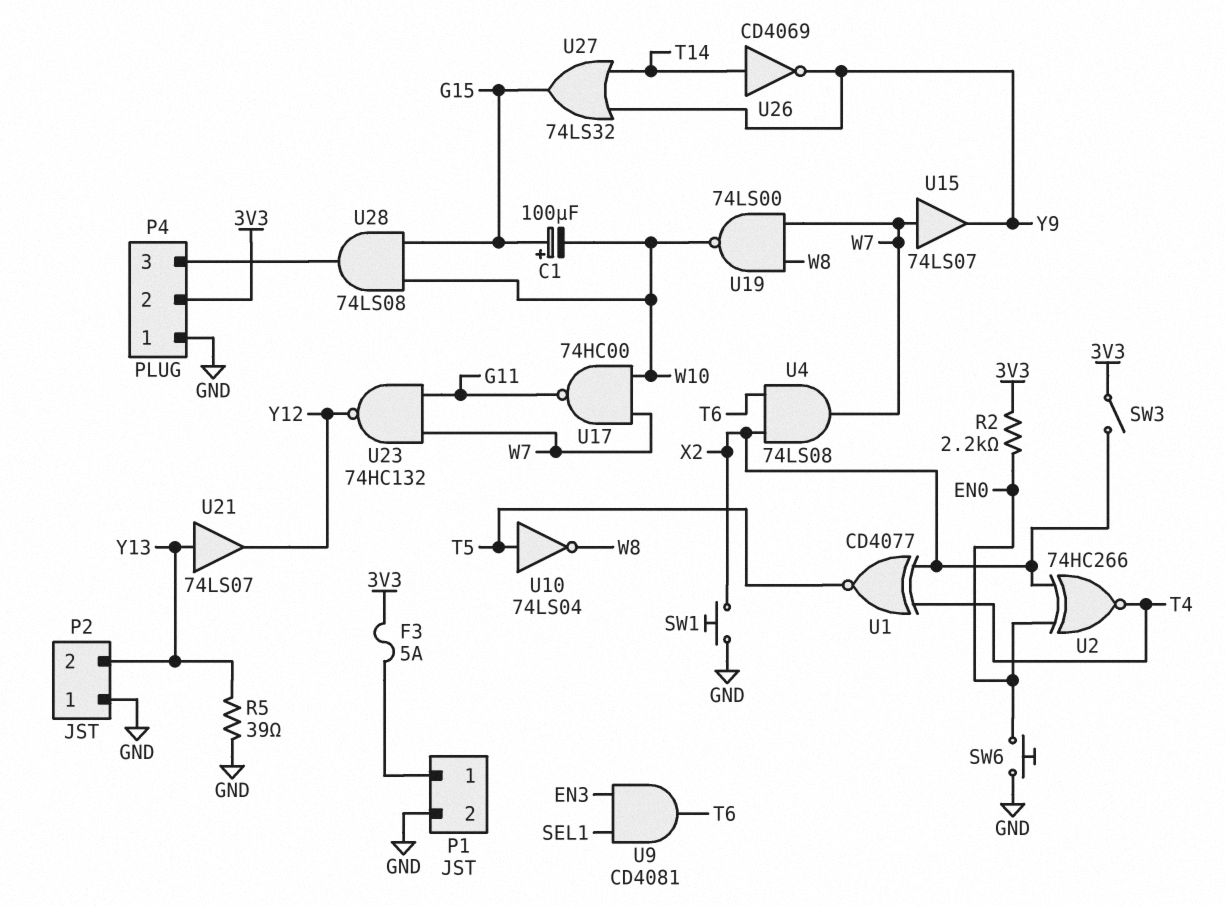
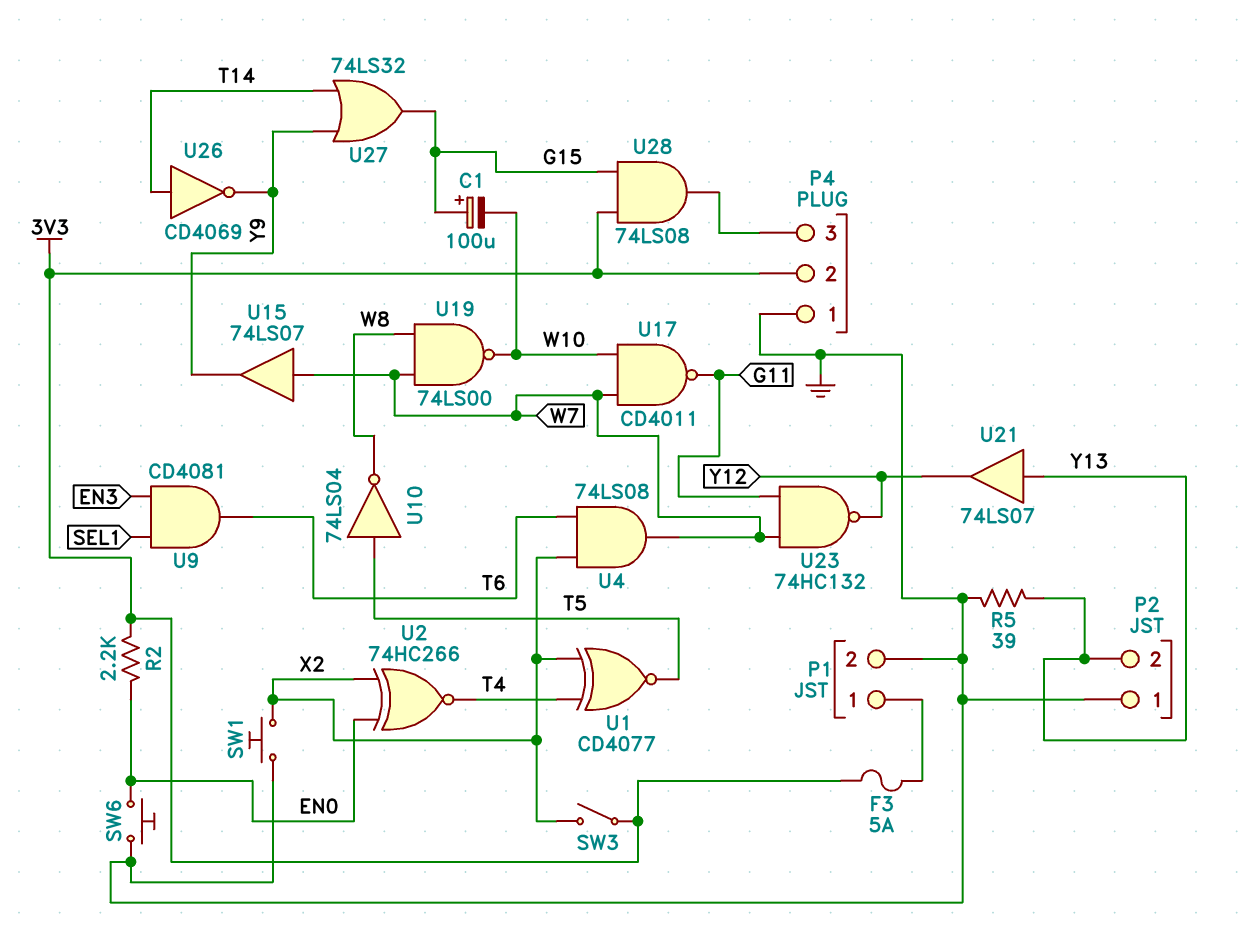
U17: NAND 74HC00 (in W7, in W10, out G11) -> NAND CD4011 (in W7, in W10, out G11)
U28: AND 74LS08 (in G15, in W10, out P4/3) -> AND 74LS08 (in 3V3, in G15, out P4/3)

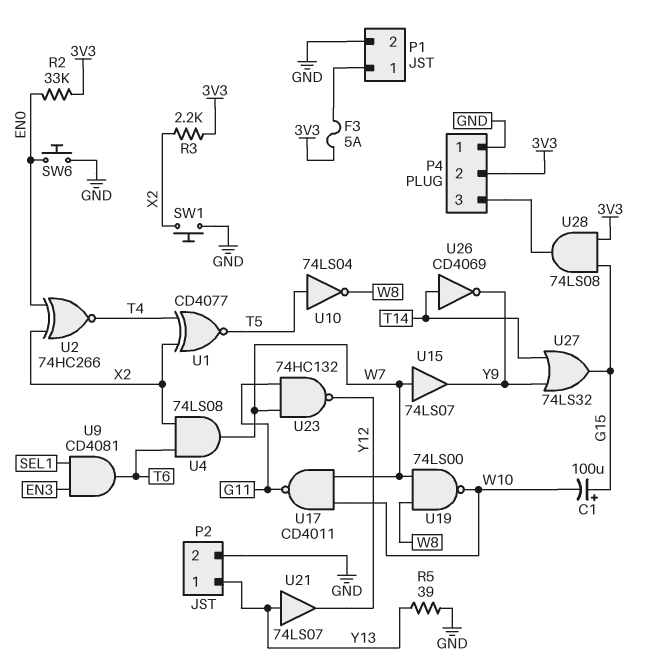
P2 pin 1: GND -> Y13
P2 pin 2: Y13 -> GND
R2: 2.2k (3V3, EN0) -> 33k (3V3, EN0)
R3: none -> 2.2k (3V3, X2)
SW3: switch (3V3, X2) -> none

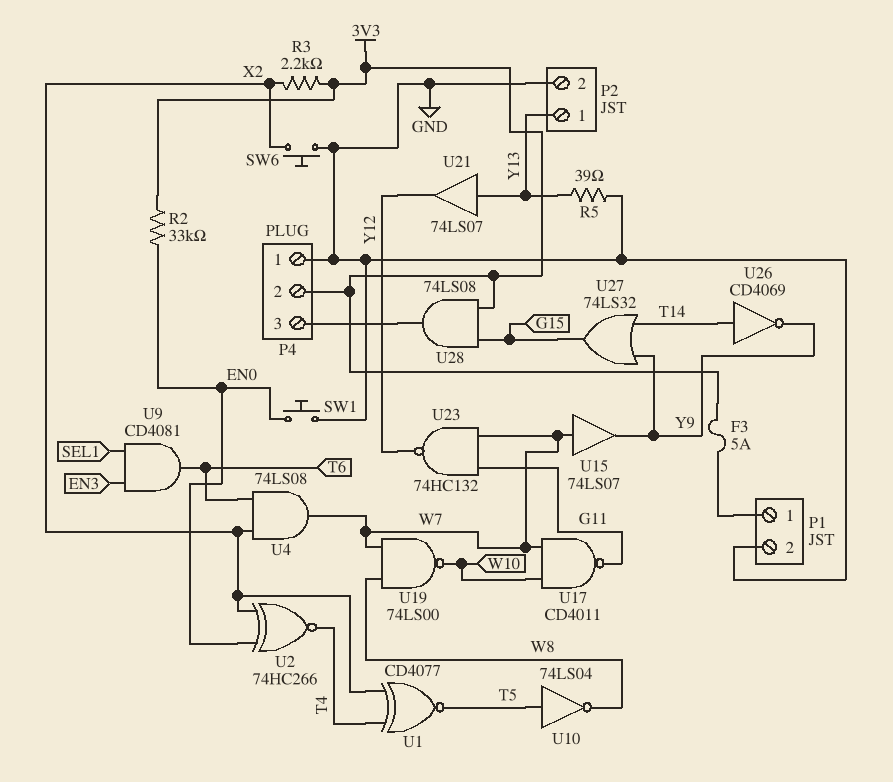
C1: 100uF (plus G15, minus W10) -> none
SW1: button (GND, X2) -> button (EN0, GND)
SW6: button (EN0, GND) -> button (GND, X2)

